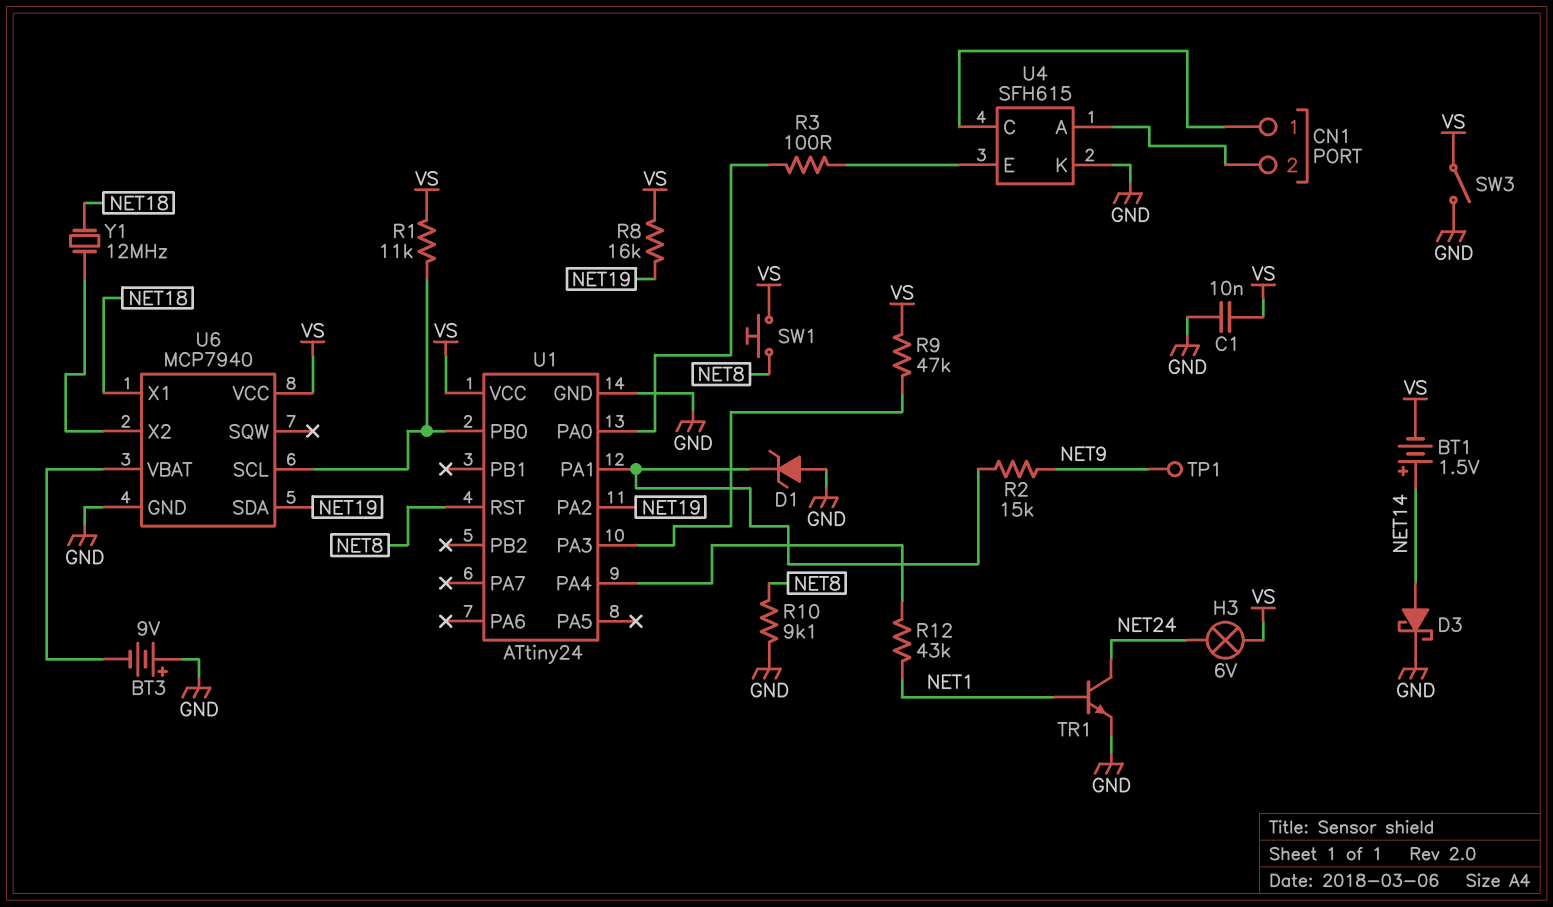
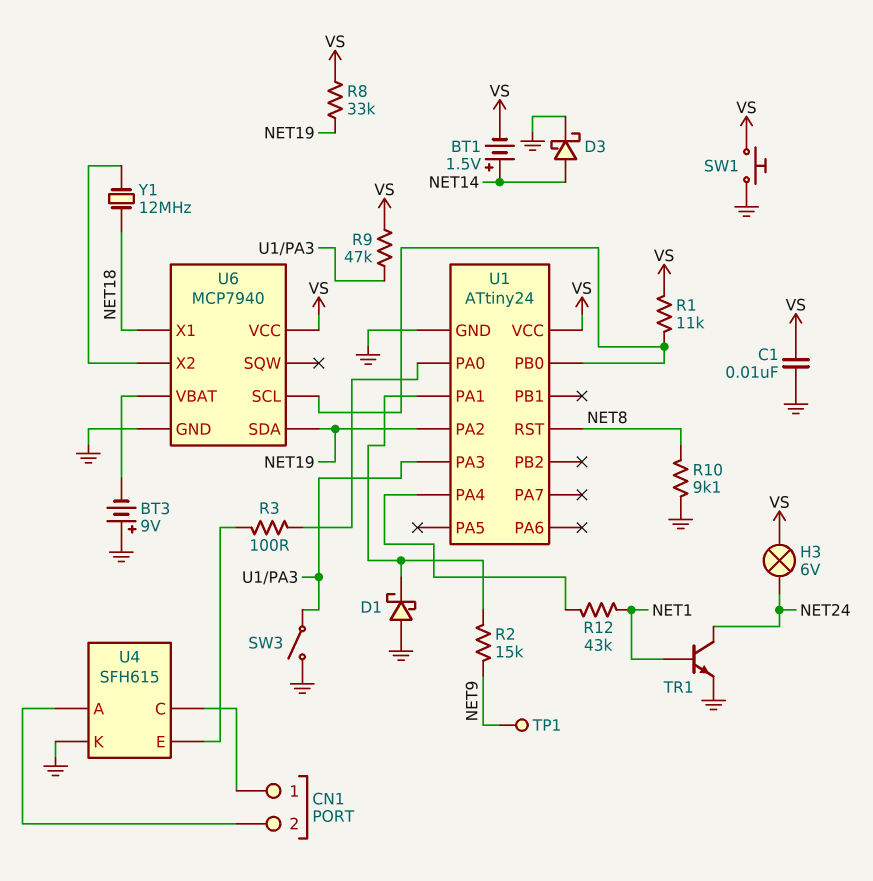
D1: zener (A GND, K U1/PA1) -> schottky (A GND, K U1/PA1)
R8: 16k (NET19, VS) -> 33k (NET19, VS)
SW1: button (NET8, VS) -> button (GND, VS)
SW3: switch (GND, VS) -> switch (GND, U1/PA3)

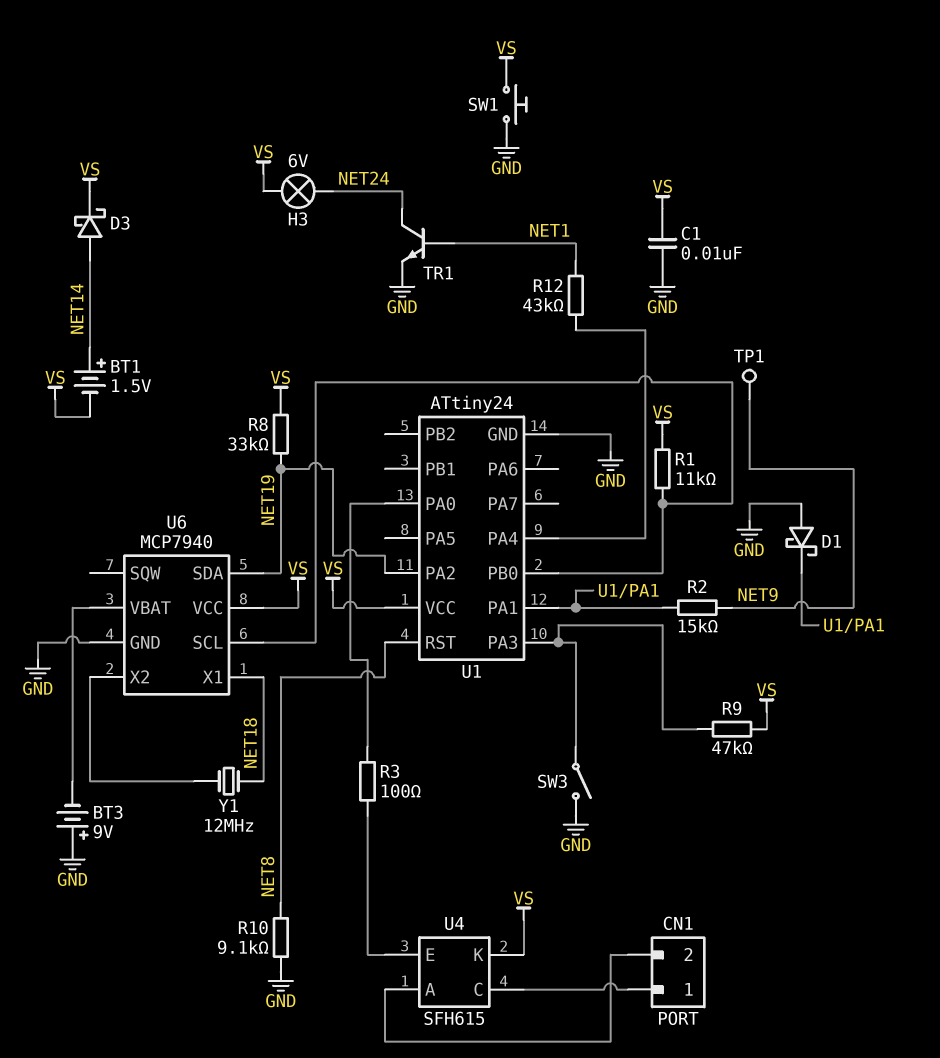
D3: schottky (A NET14, K GND) -> schottky (A NET14, K VS)
U4 pin K: GND -> VS

